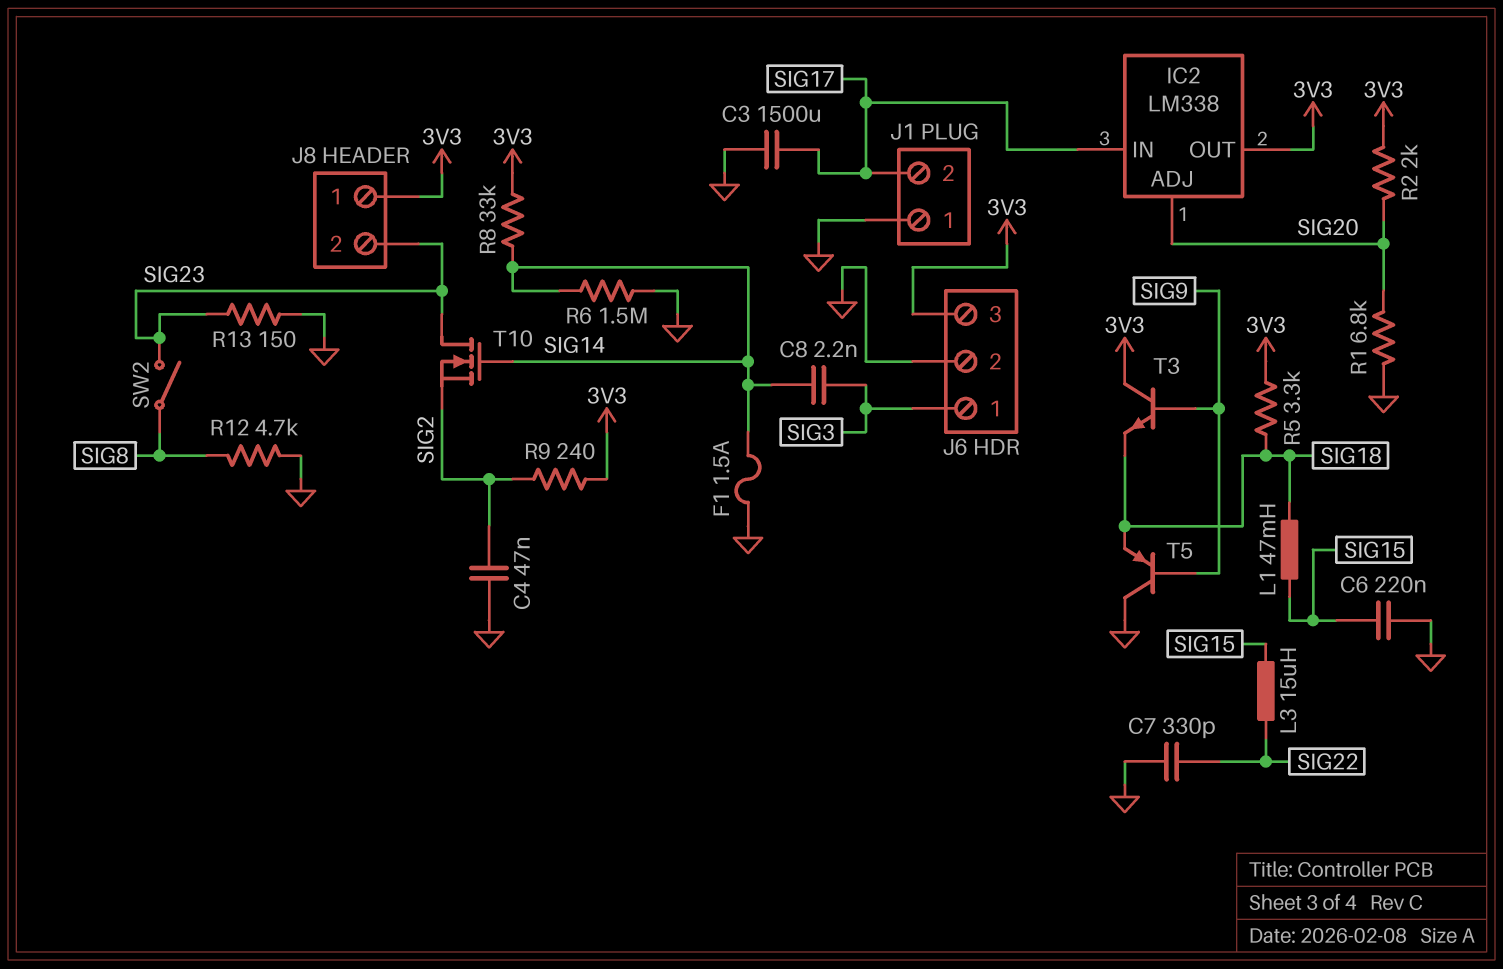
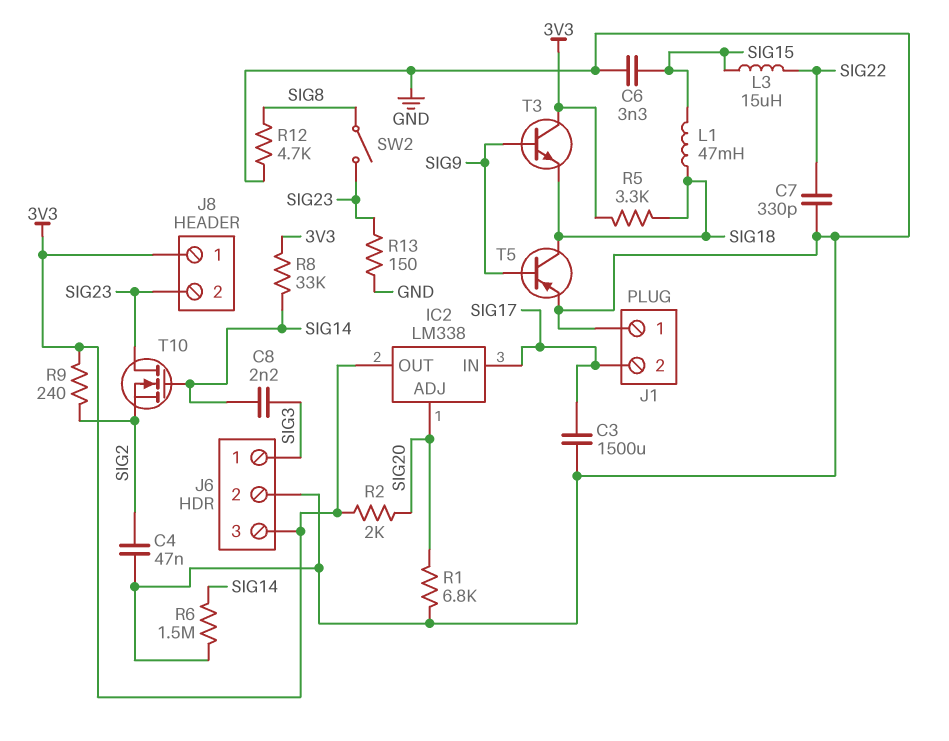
C6: 220nF (GND, SIG15) -> 3.3nF (GND, SIG15)
F1: 1.5A (GND, SIG14) -> none
T5: PNP (B SIG9, C GND, E SIG18) -> PNP (B SIG9, C SIG18, E GND)

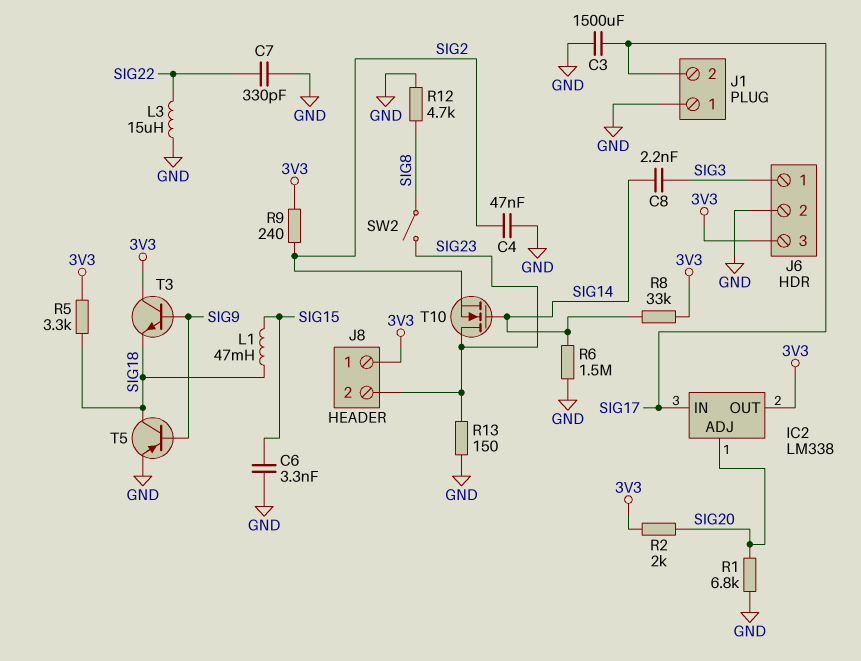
L3: 15uH (SIG15, SIG22) -> 15uH (GND, SIG22)

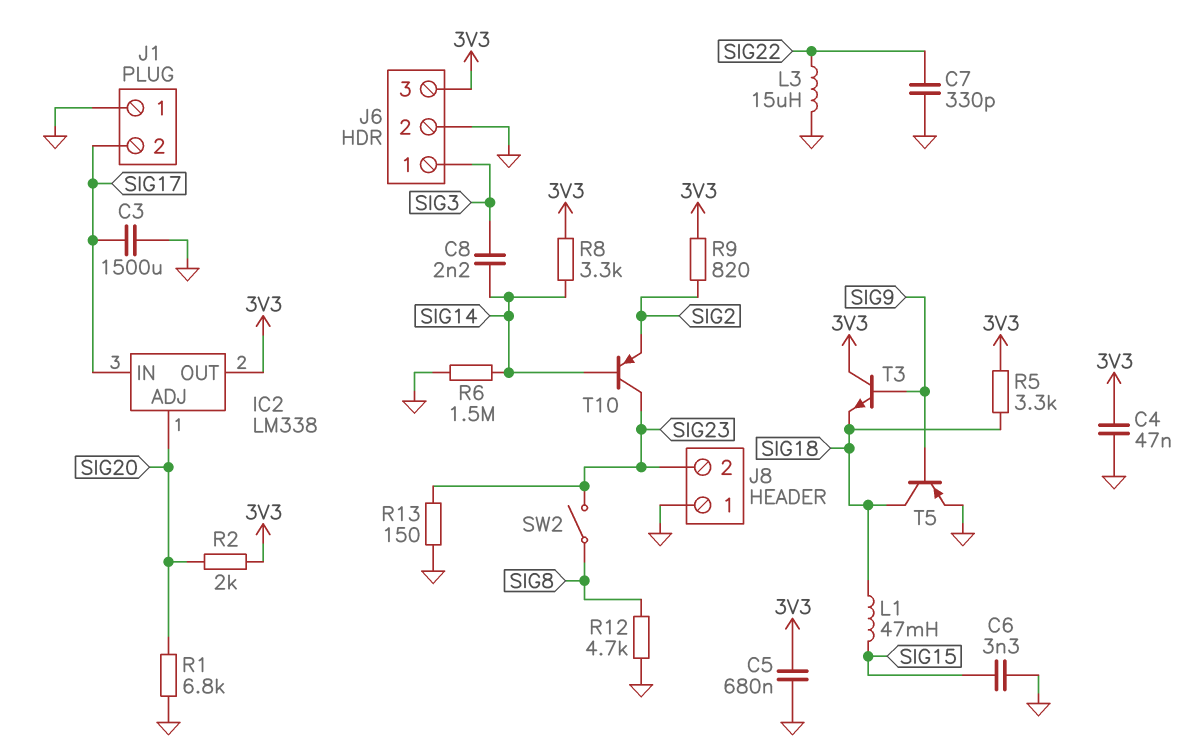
C4: 47nF (GND, SIG2) -> 47nF (3V3, GND)
C5: none -> 680nF (3V3, GND)
J8 pin 1: 3V3 -> GND
R8: 33k (3V3, SIG14) -> 3.3k (3V3, SIG14)
R9: 240 (3V3, SIG2) -> 820 (3V3, SIG2)
T10: NMOS (G SIG14, D SIG23, S SIG2) -> PNP (B SIG14, C SIG23, E SIG2)

